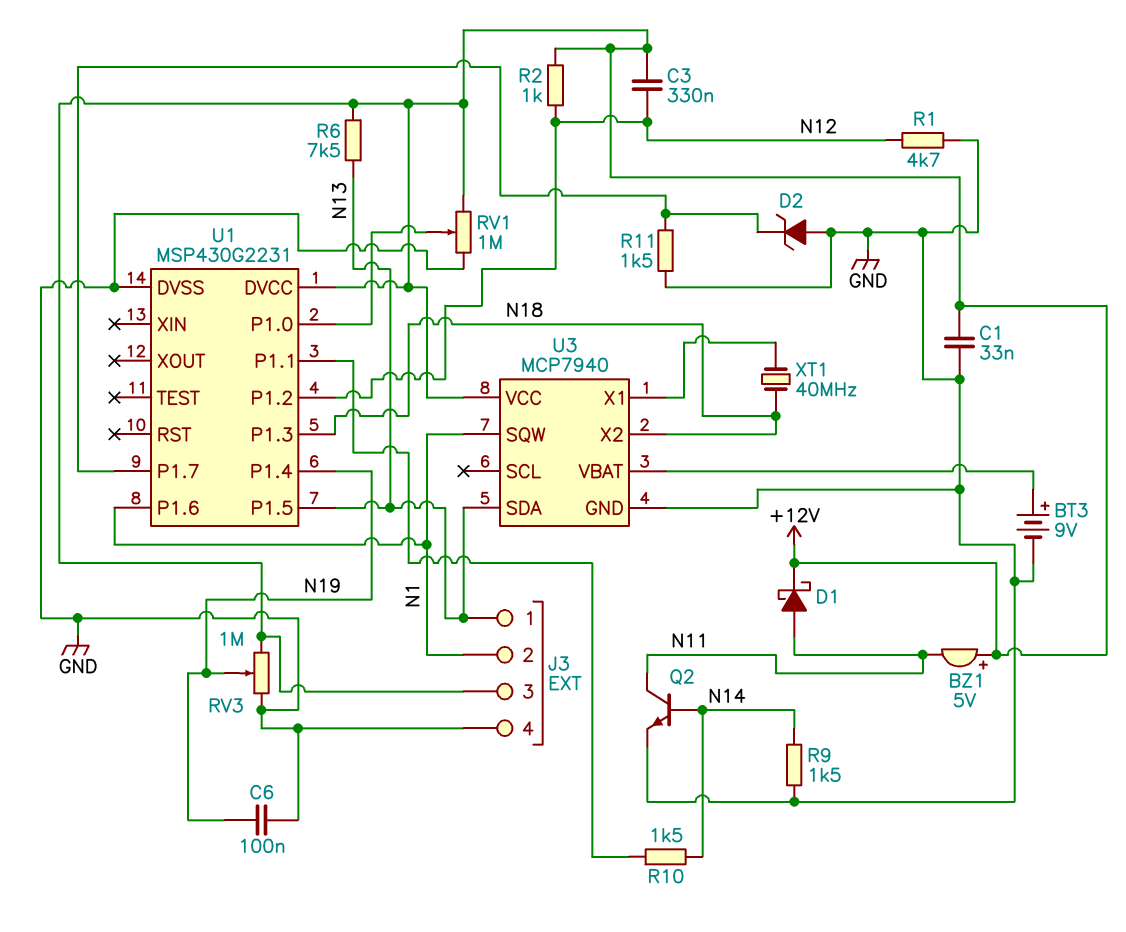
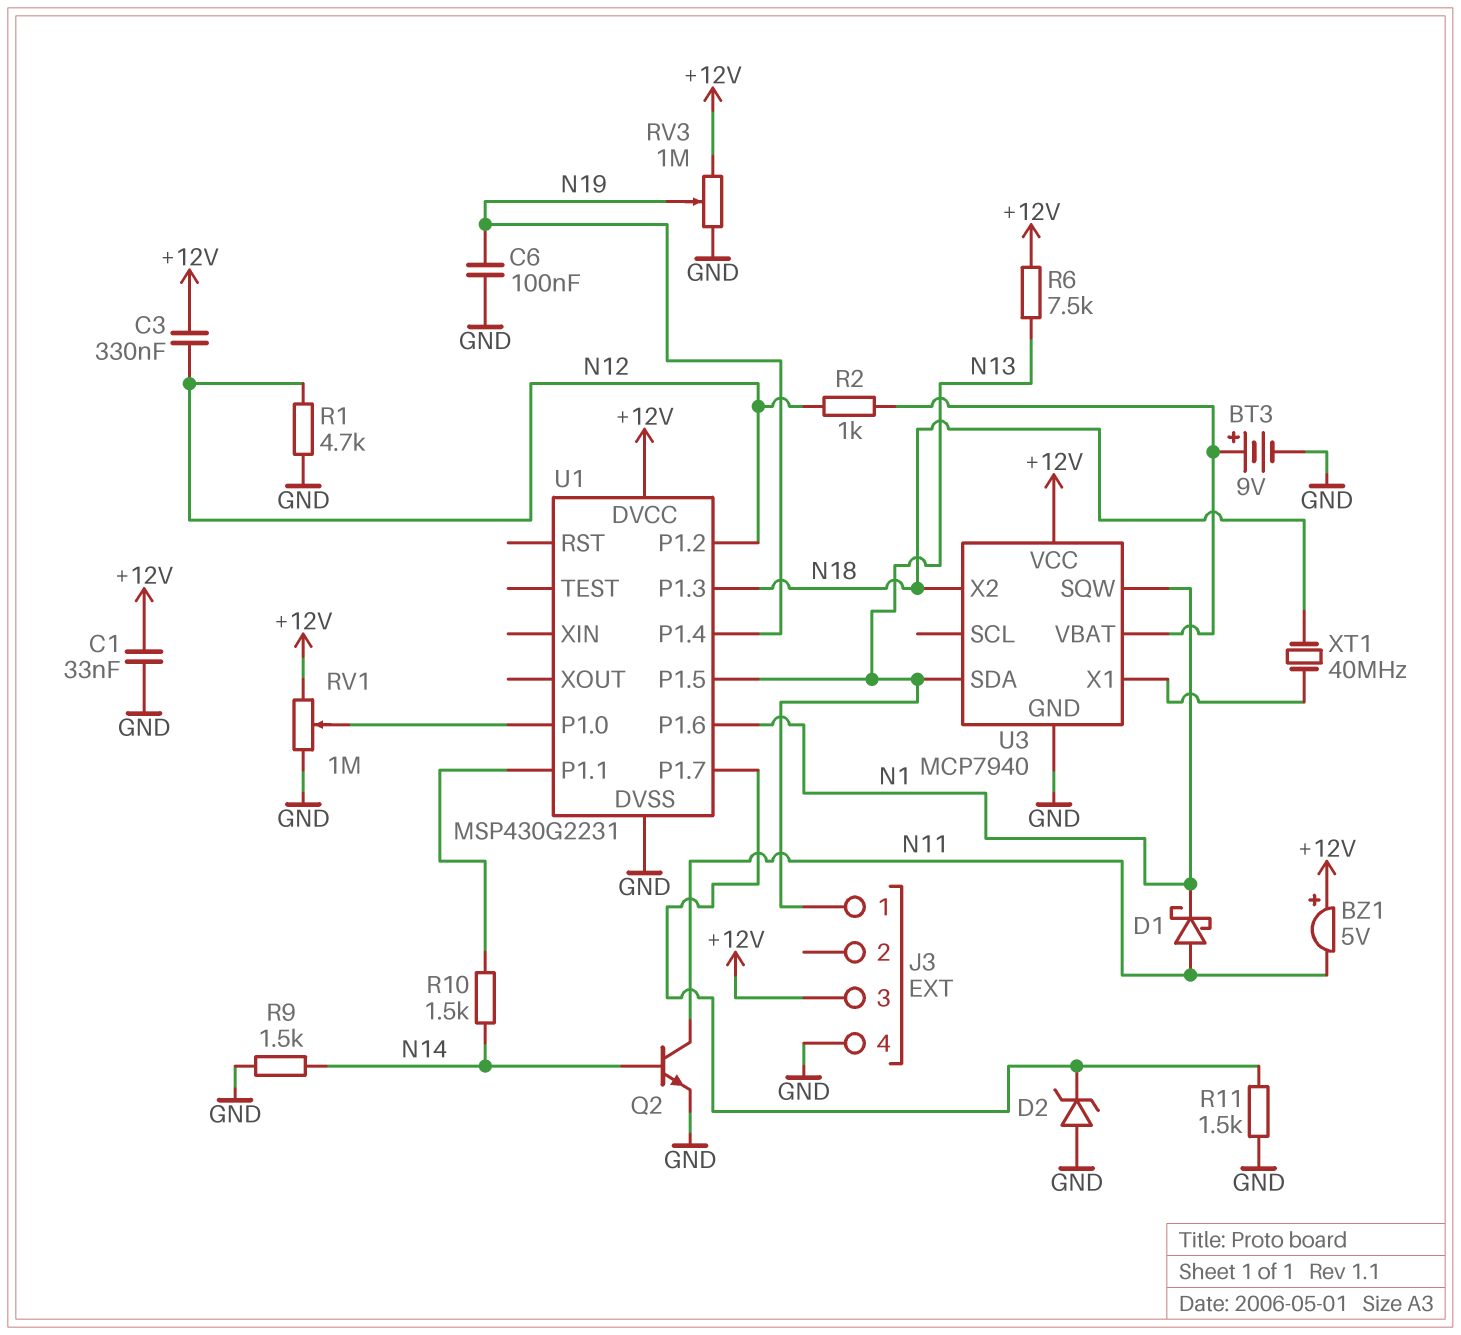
D1: schottky (A N11, K +12V) -> schottky (A N11, K N1)
J3 pin 2: N1 -> none
R2: 1k (+12V, N12) -> 1k (N12, U3/VBAT)

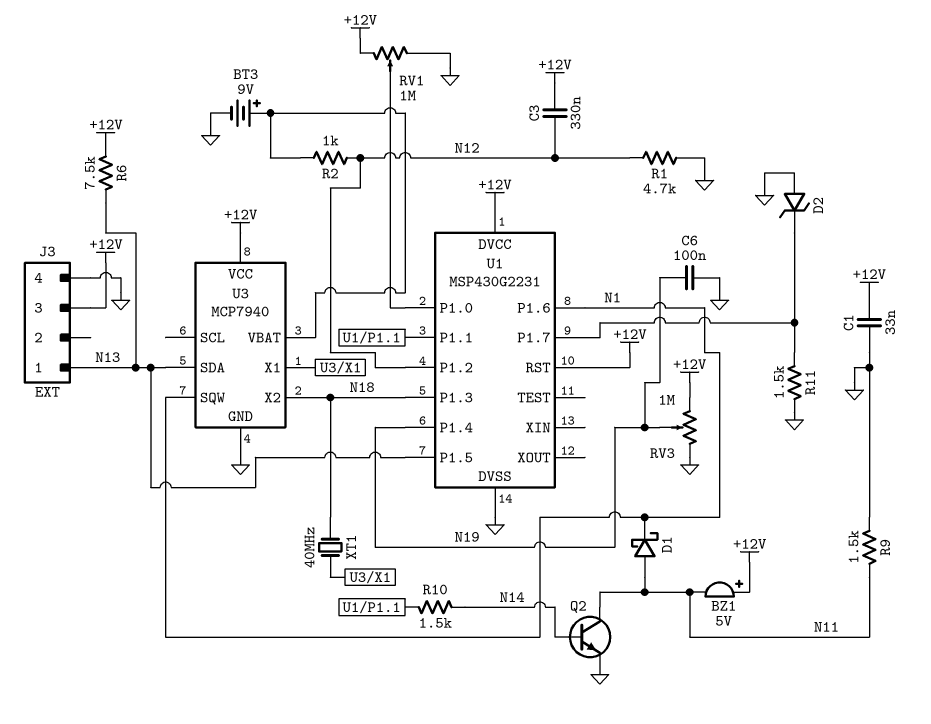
R9: 1.5k (GND, N14) -> 1.5k (GND, N11)
U1 pin RST: none -> +12V

